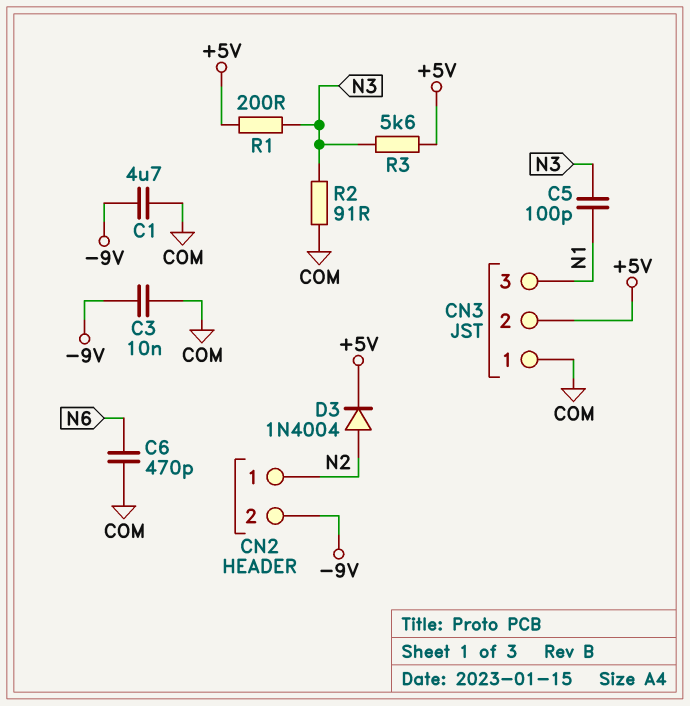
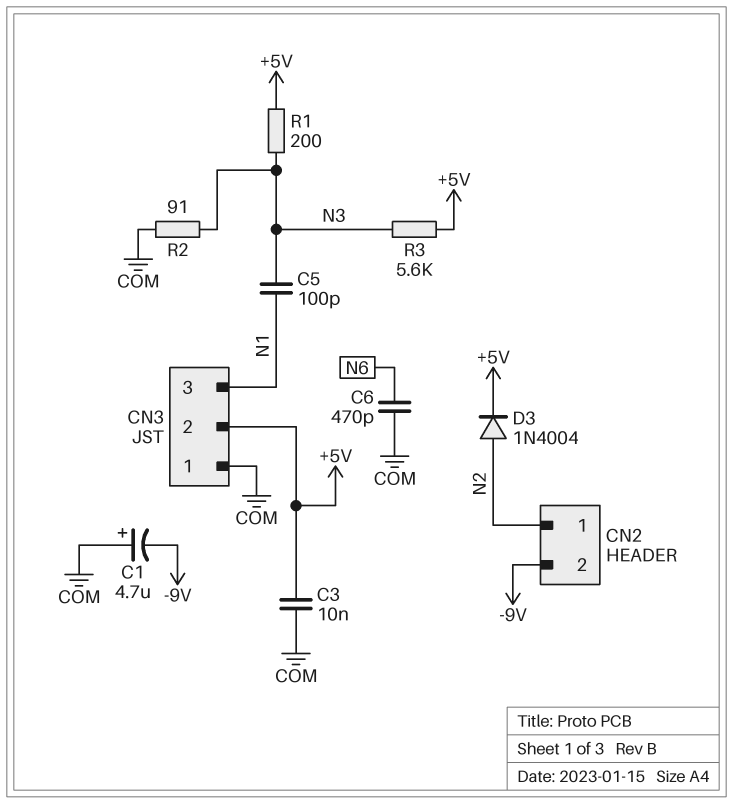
C1: 4.7uF (-9V, COM) -> 4.7uF (plus COM, minus -9V)
C3: 10nF (-9V, COM) -> 10nF (+5V, COM)

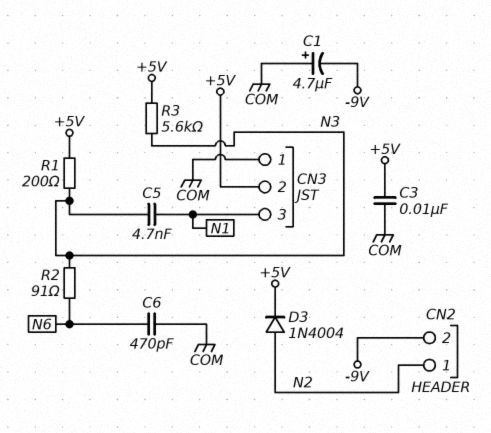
C5: 100pF (N1, N3) -> 4.7nF (N1, N3)
R2: 91 (COM, N3) -> 91 (N3, N6)

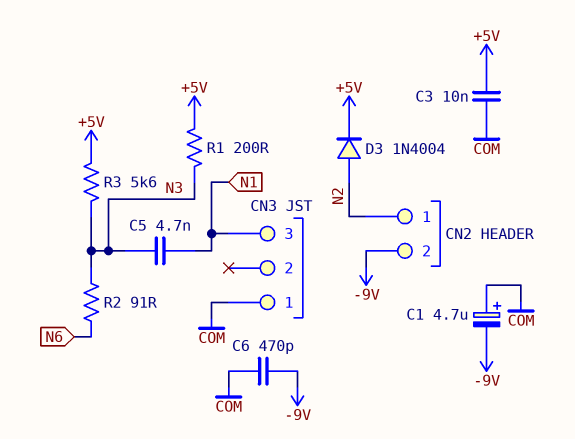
C6: 470pF (COM, N6) -> 470pF (-9V, COM)
CN3 pin 2: +5V -> none

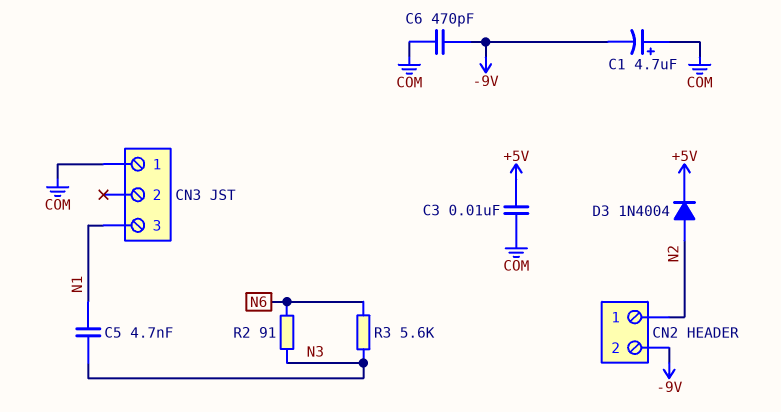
R1: 200 (+5V, N3) -> none
R3: 5.6k (+5V, N3) -> 5.6k (N3, N6)

